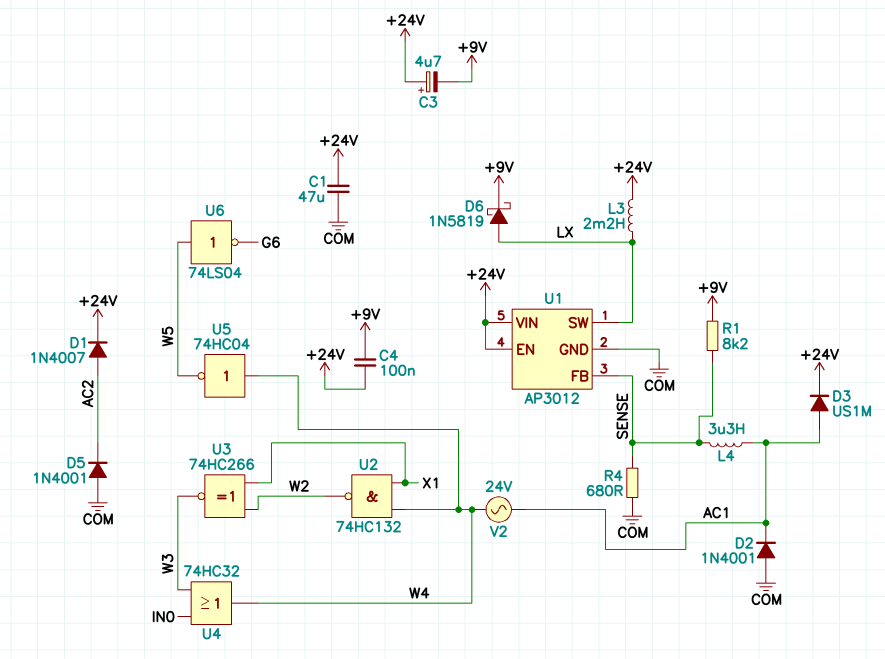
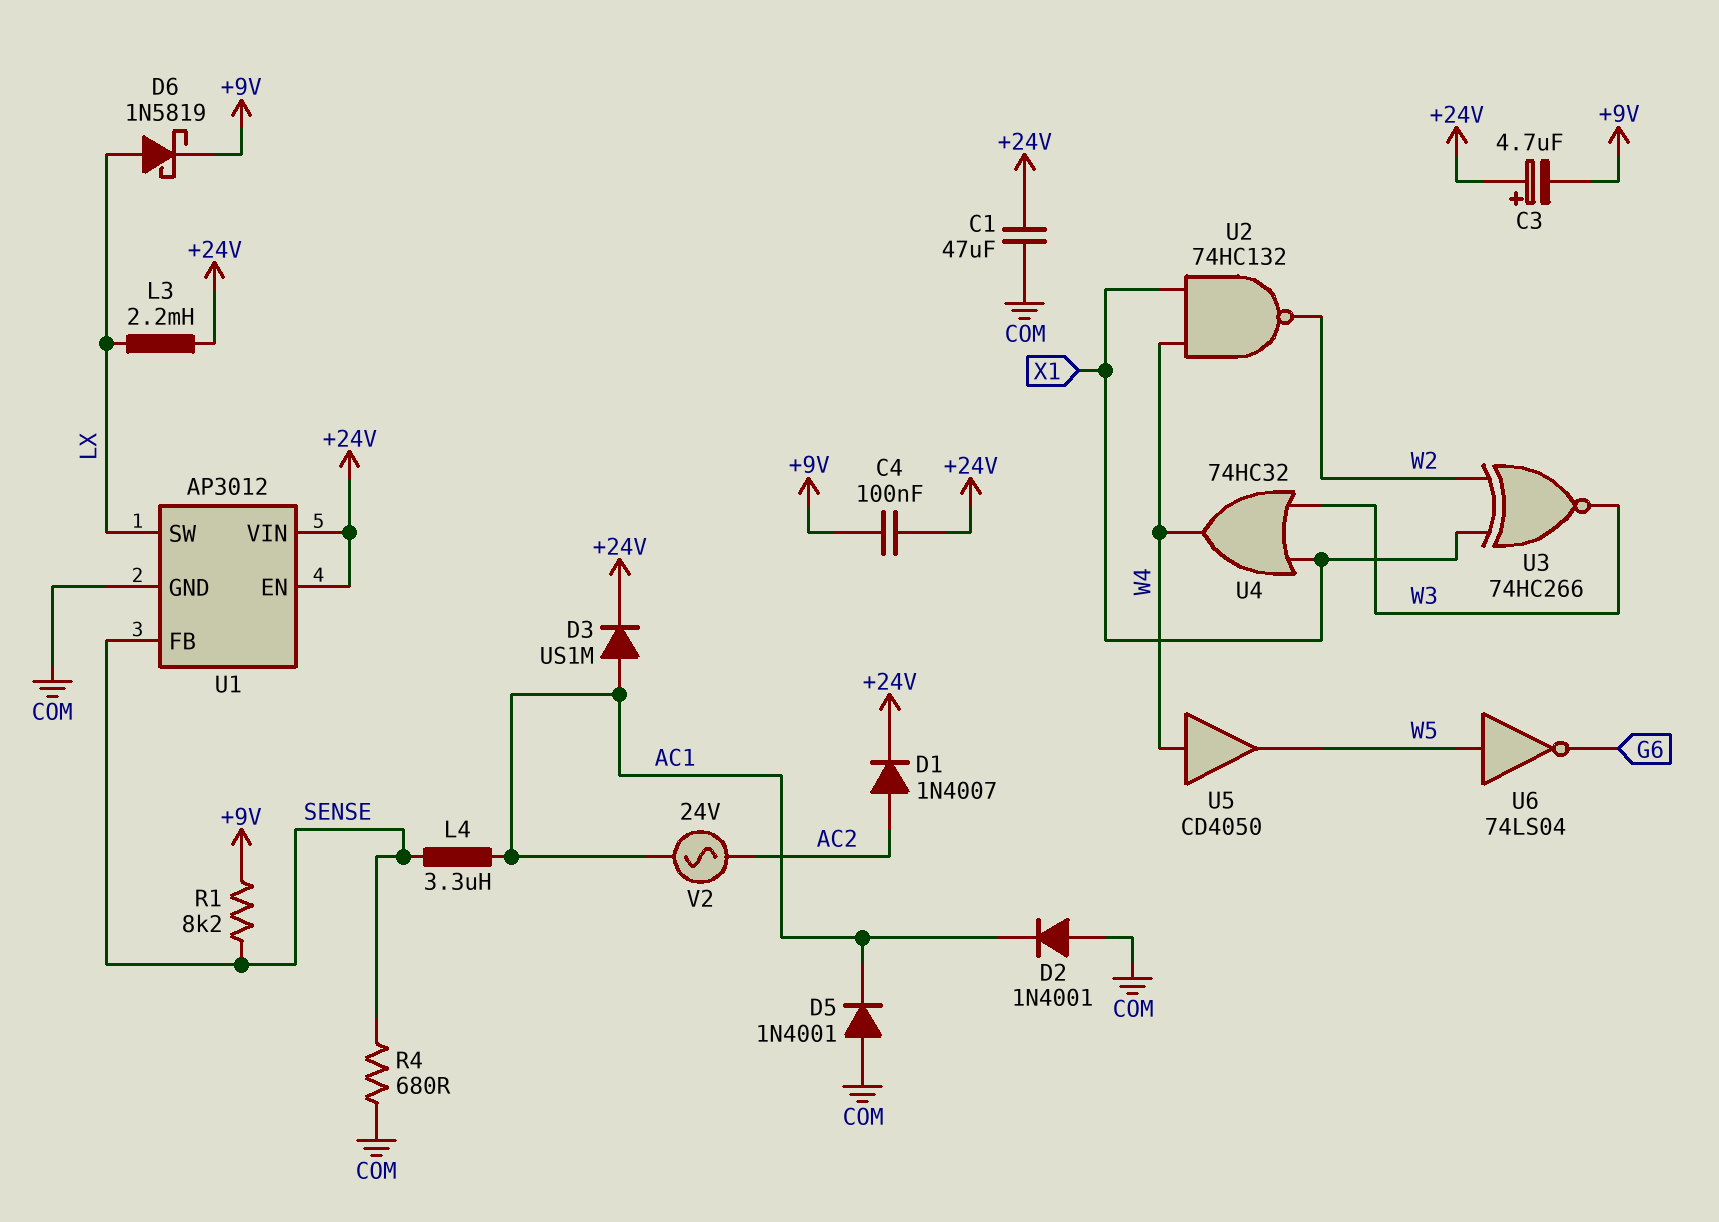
D5: diode 1N4001 (A COM, K AC2) -> diode 1N4001 (A COM, K AC1)
U4: OR 74HC32 (in IN0, in W3, out W4) -> OR 74HC32 (in W3, in X1, out W4)
U5: NOT 74HC04 (in W4, out W5) -> buffer CD4050 (in W4, out W5)
V2: AC 24V (AC1, W4) -> AC 24V (AC1, AC2)

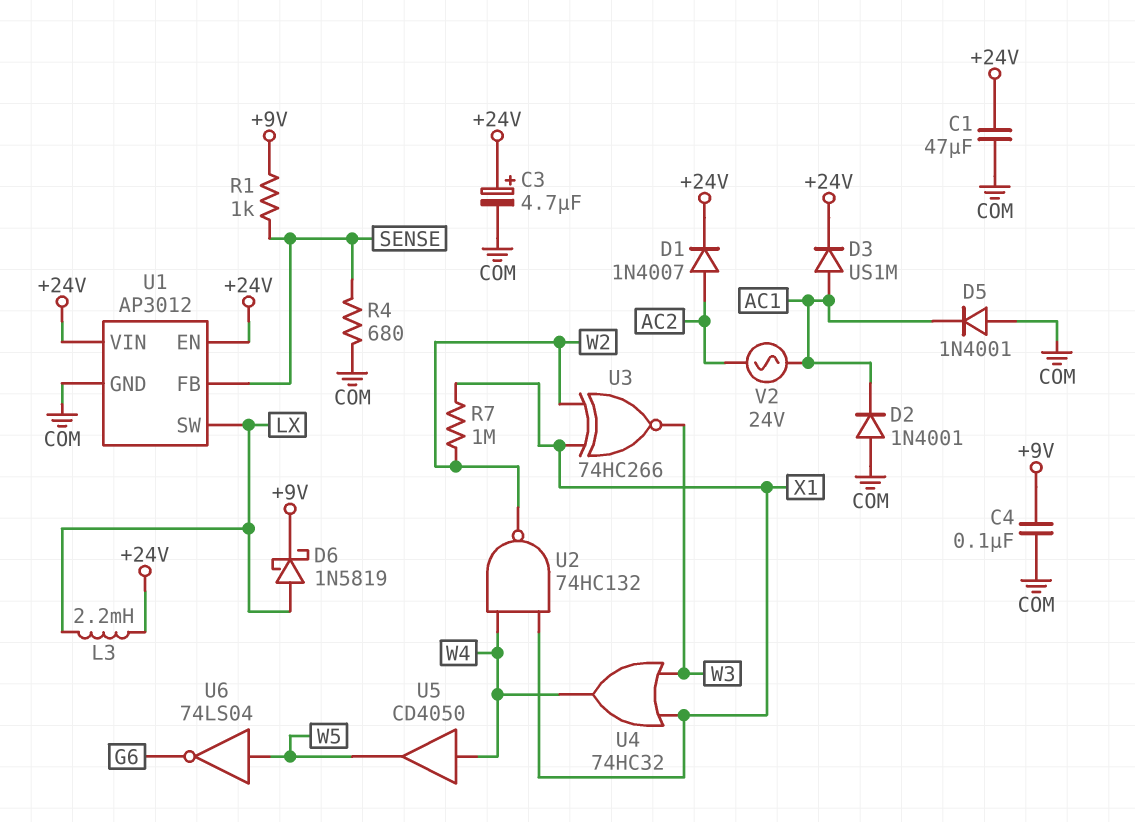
C3: 4.7uF (plus +24V, minus +9V) -> 4.7uF (plus +24V, minus COM)
C4: 100nF (+9V, +24V) -> 100nF (+9V, COM)
L4: 3.3uH (AC1, SENSE) -> none
R1: 8.2k (+9V, SENSE) -> 1k (+9V, SENSE)
R7: none -> 1M (W2, X1)

